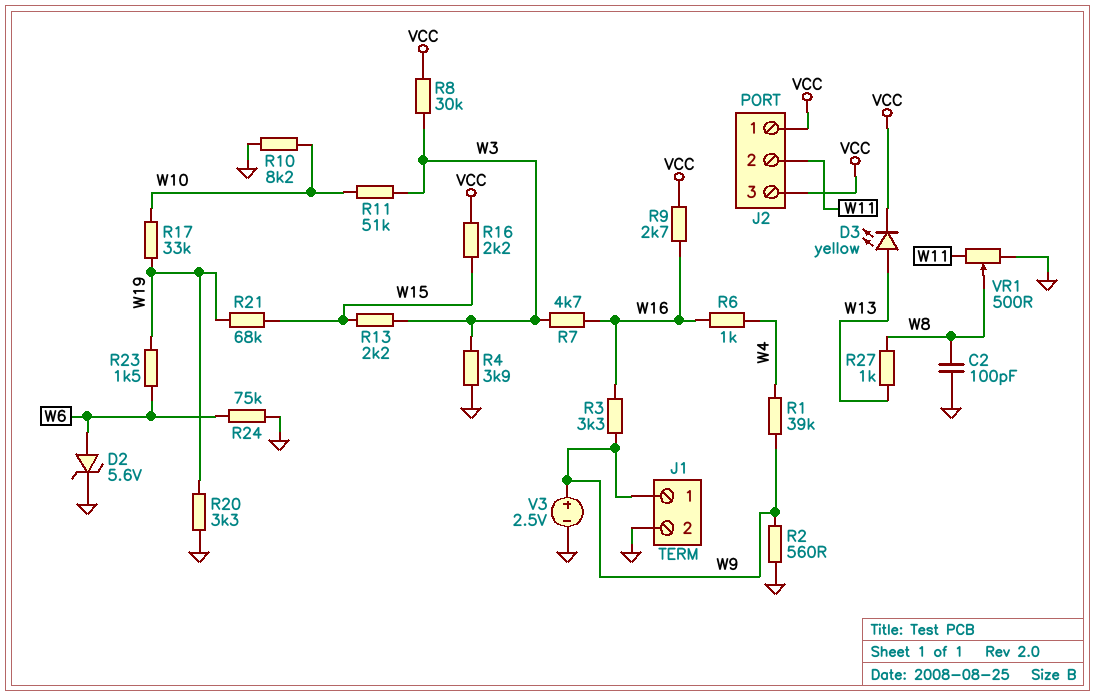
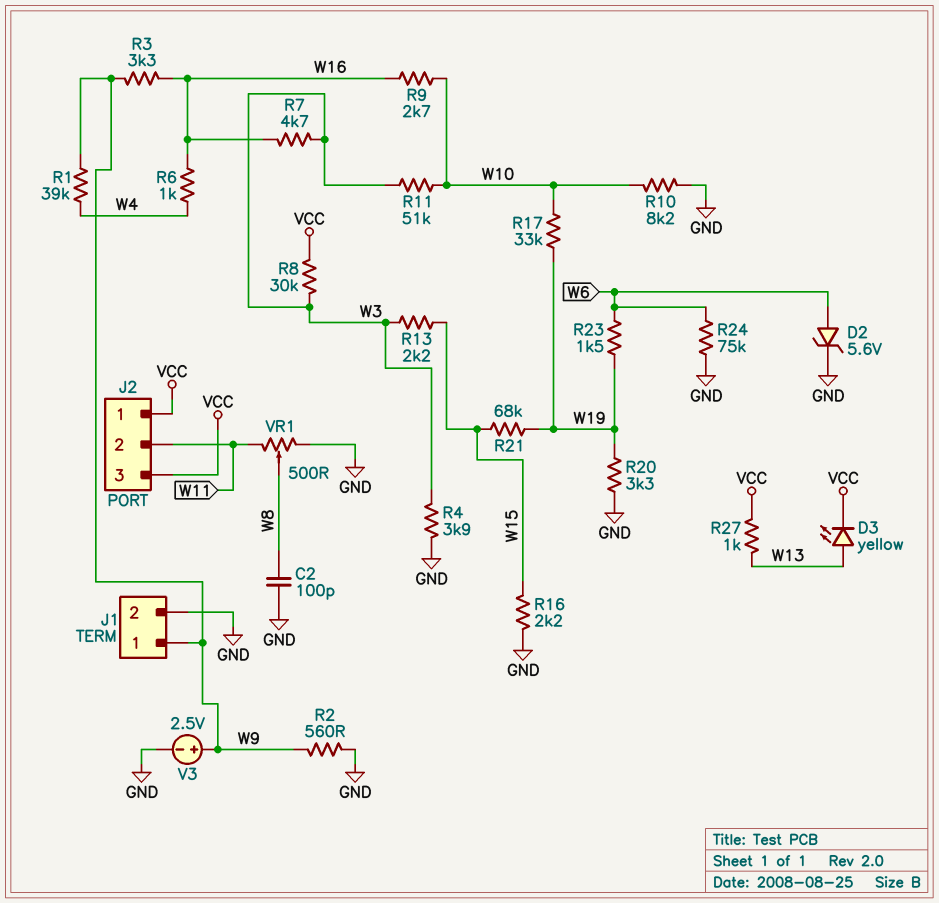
R9: 2.7k (VCC, W16) -> 2.7k (W10, W16)
R16: 2.2k (VCC, W15) -> 2.2k (GND, W15)
R27: 1k (W8, W13) -> 1k (VCC, W13)

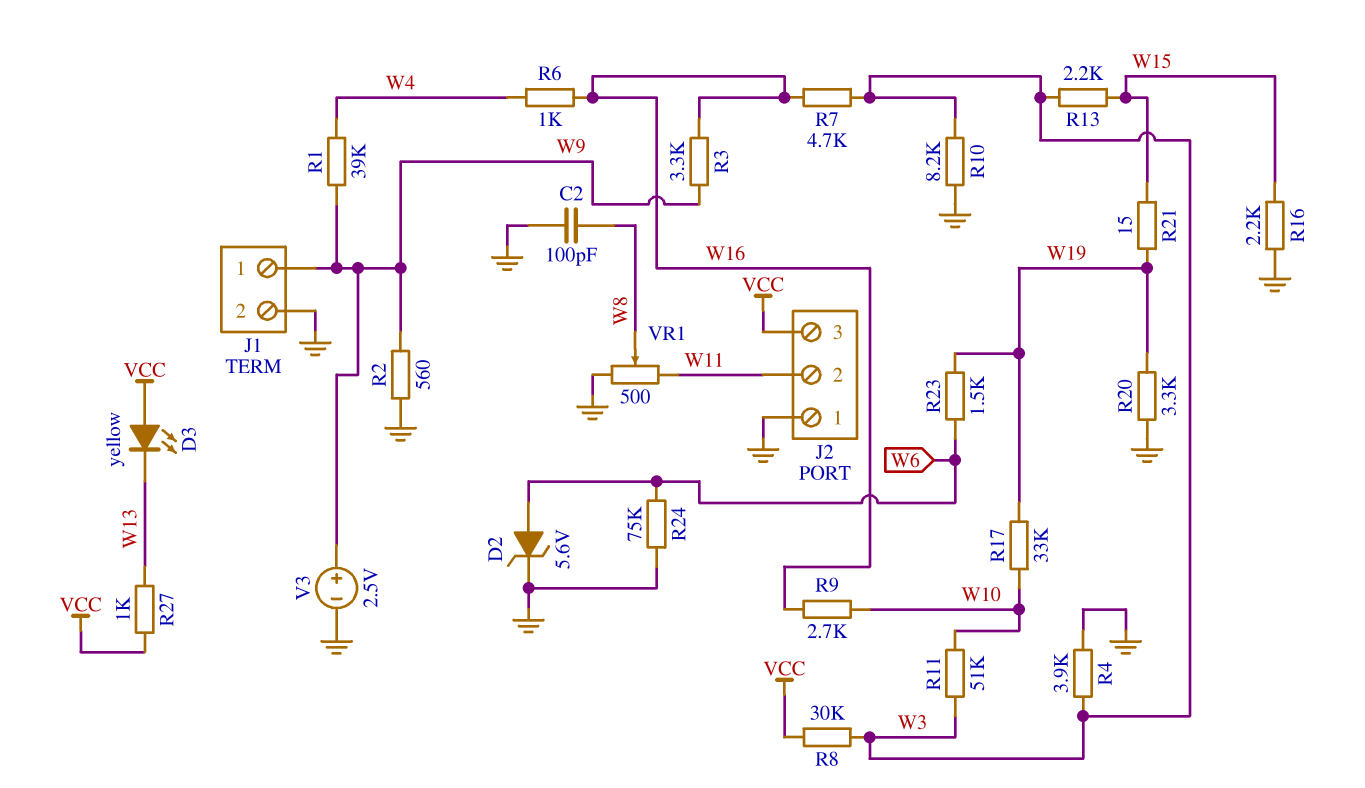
D3: LED yellow (A W13, K VCC) -> LED yellow (A VCC, K W13)
J2 pin 1: VCC -> GND
R10: 8.2k (GND, W10) -> 8.2k (GND, W3)
R21: 68k (W15, W19) -> 15 (W15, W19)

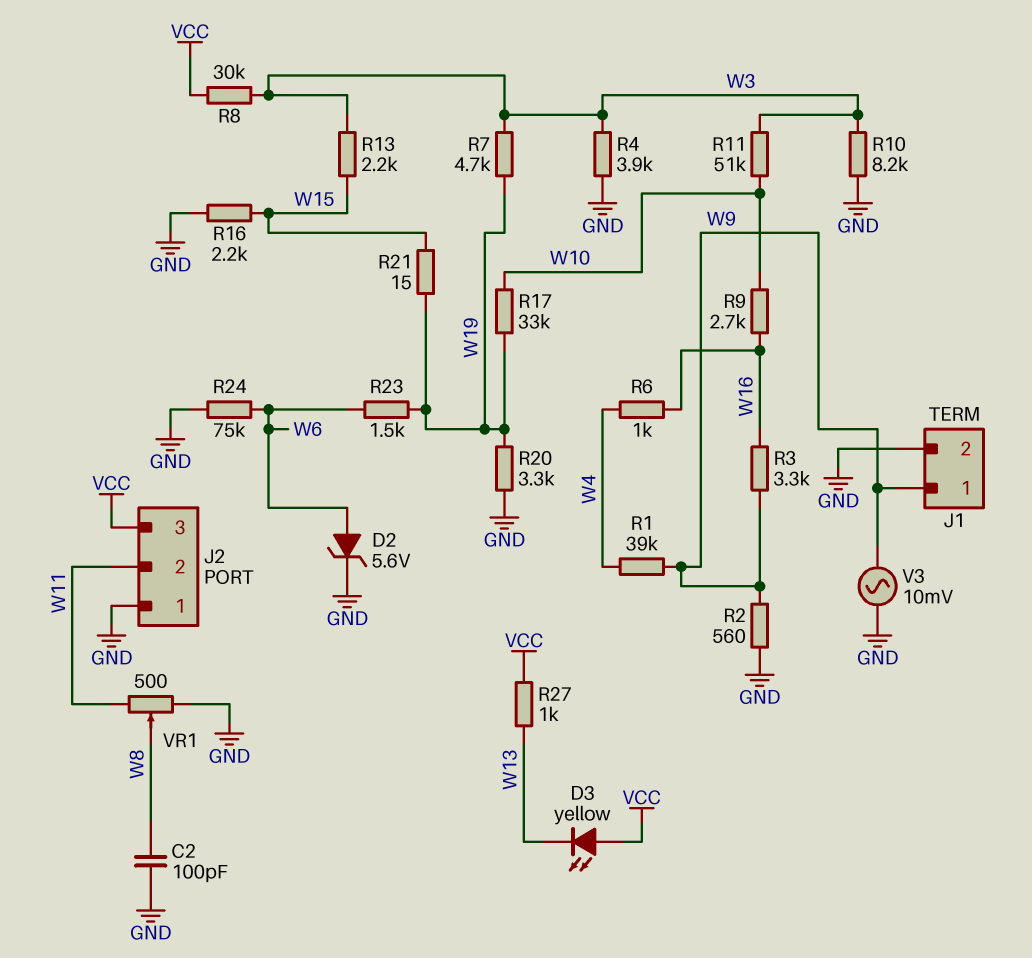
R7: 4.7k (W3, W16) -> 4.7k (W3, W19)
V3: 2.5V (plus W9, minus GND) -> AC 10mV (GND, W9)

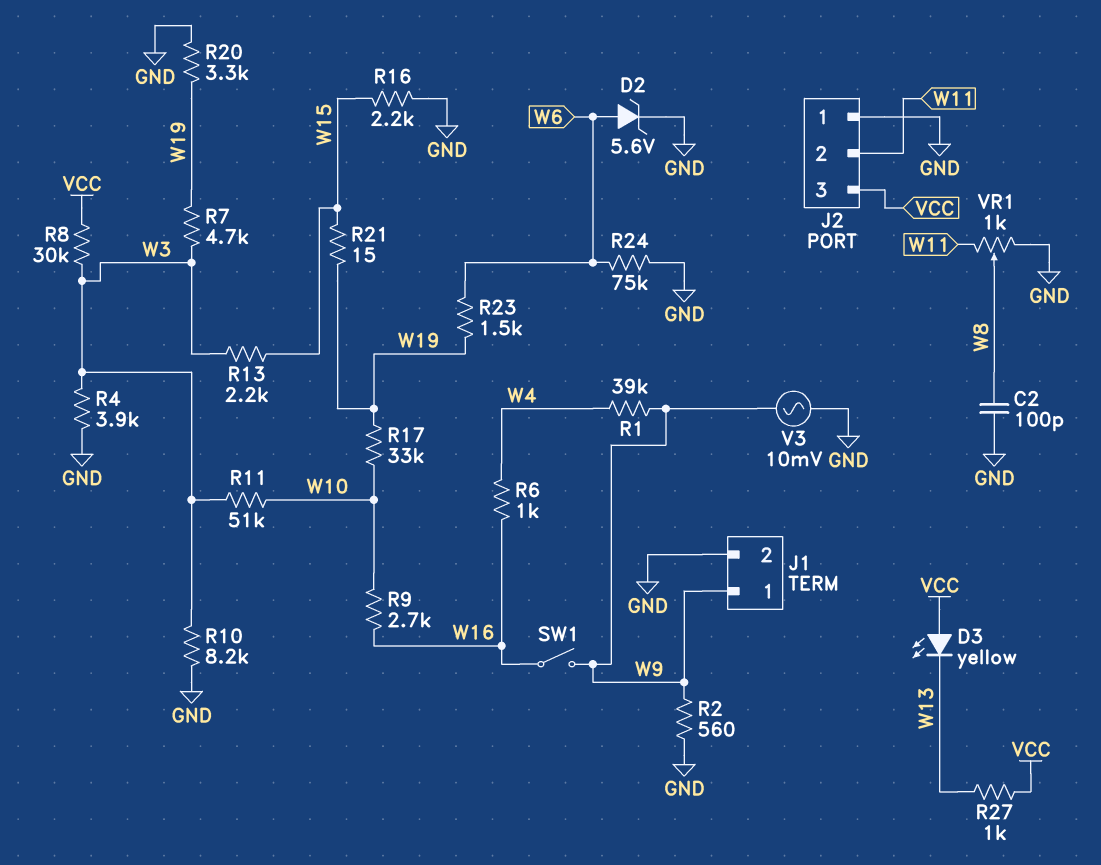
R3: 3.3k (W9, W16) -> none
SW1: none -> switch (W9, W16)
VR1: 500 (GND, W11, wiper W8) -> 1k (GND, W11, wiper W8)

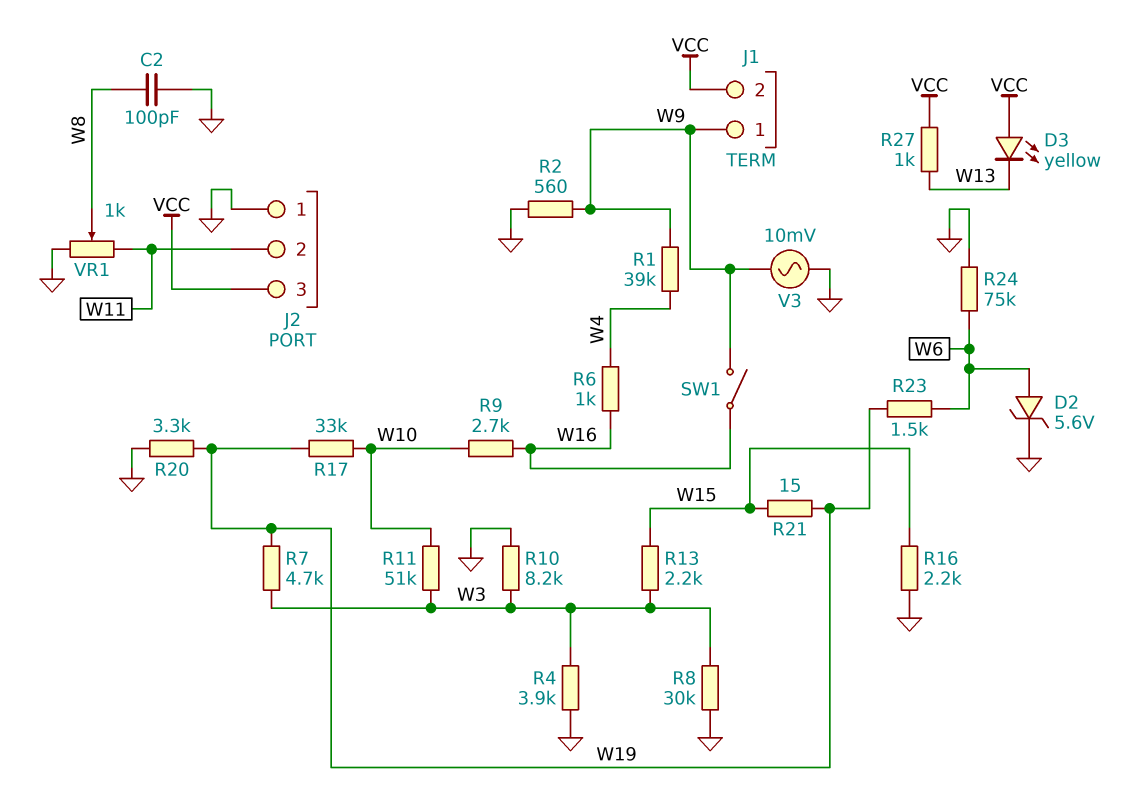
J1 pin 2: GND -> VCC
R8: 30k (VCC, W3) -> 30k (GND, W3)

